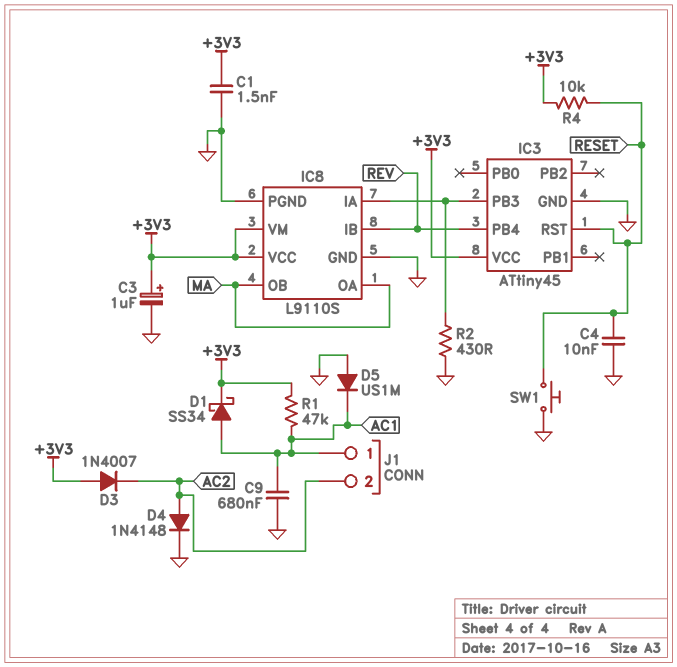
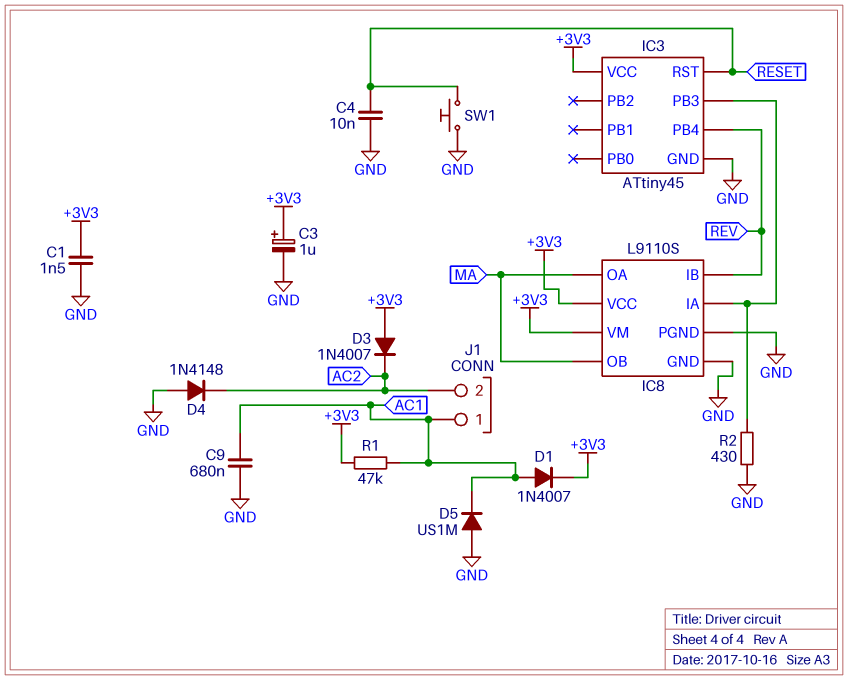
D1: schottky SS34 (A AC1, K +3V3) -> diode 1N4007 (A AC1, K +3V3)
D4: diode 1N4148 (A AC2, K GND) -> diode 1N4148 (A GND, K AC2)
R4: 10k (+3V3, RESET) -> none

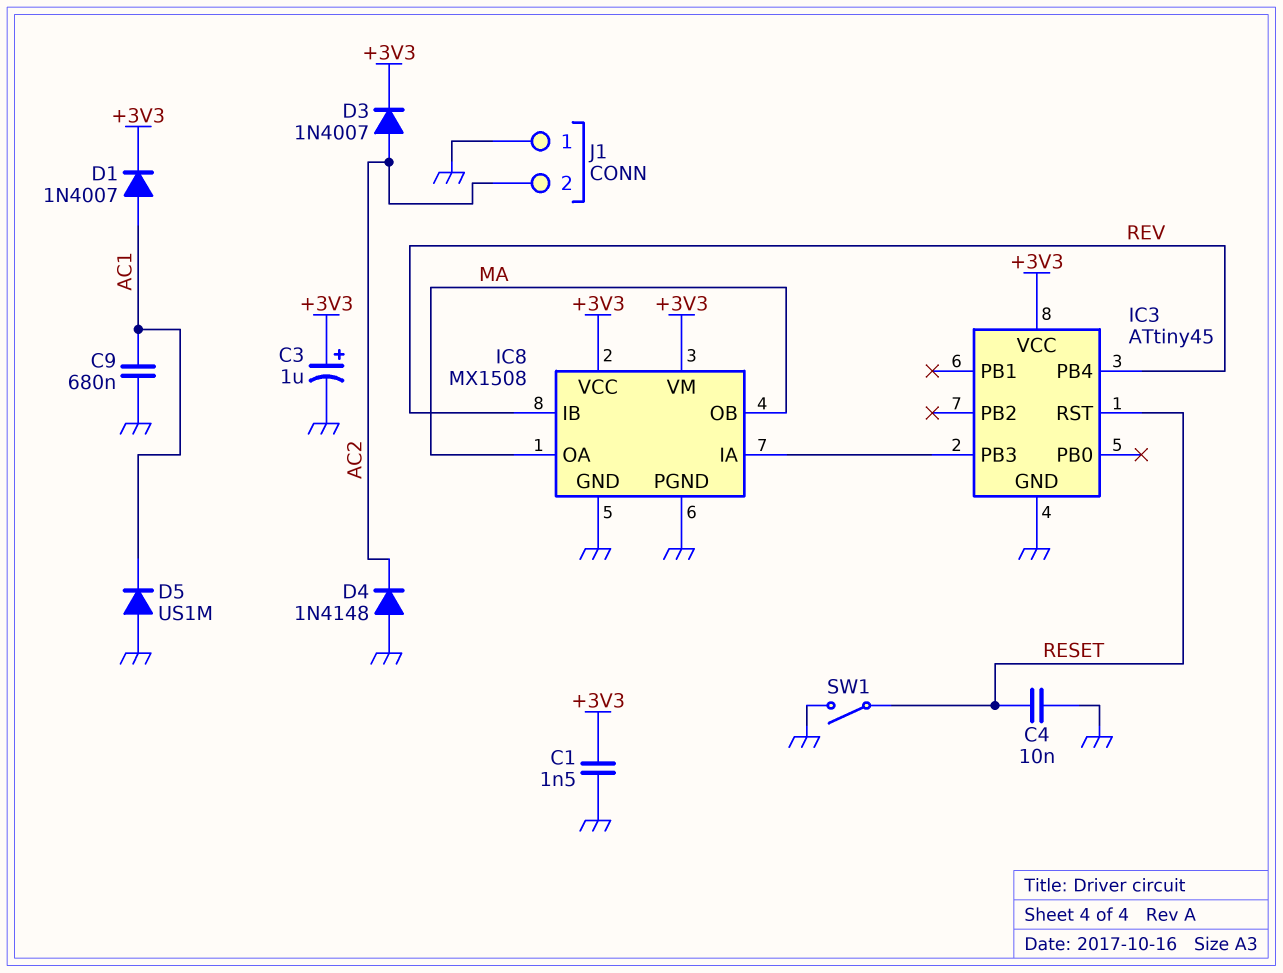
D3: diode 1N4007 (A +3V3, K AC2) -> diode 1N4007 (A AC2, K +3V3)
IC8: L9110S -> MX1508
J1 pin 1: AC1 -> GND
R1: 47k (+3V3, AC1) -> none
R2: 430 (GND, IC3/PB3) -> none
SW1: button (GND, RESET) -> switch (GND, RESET)

